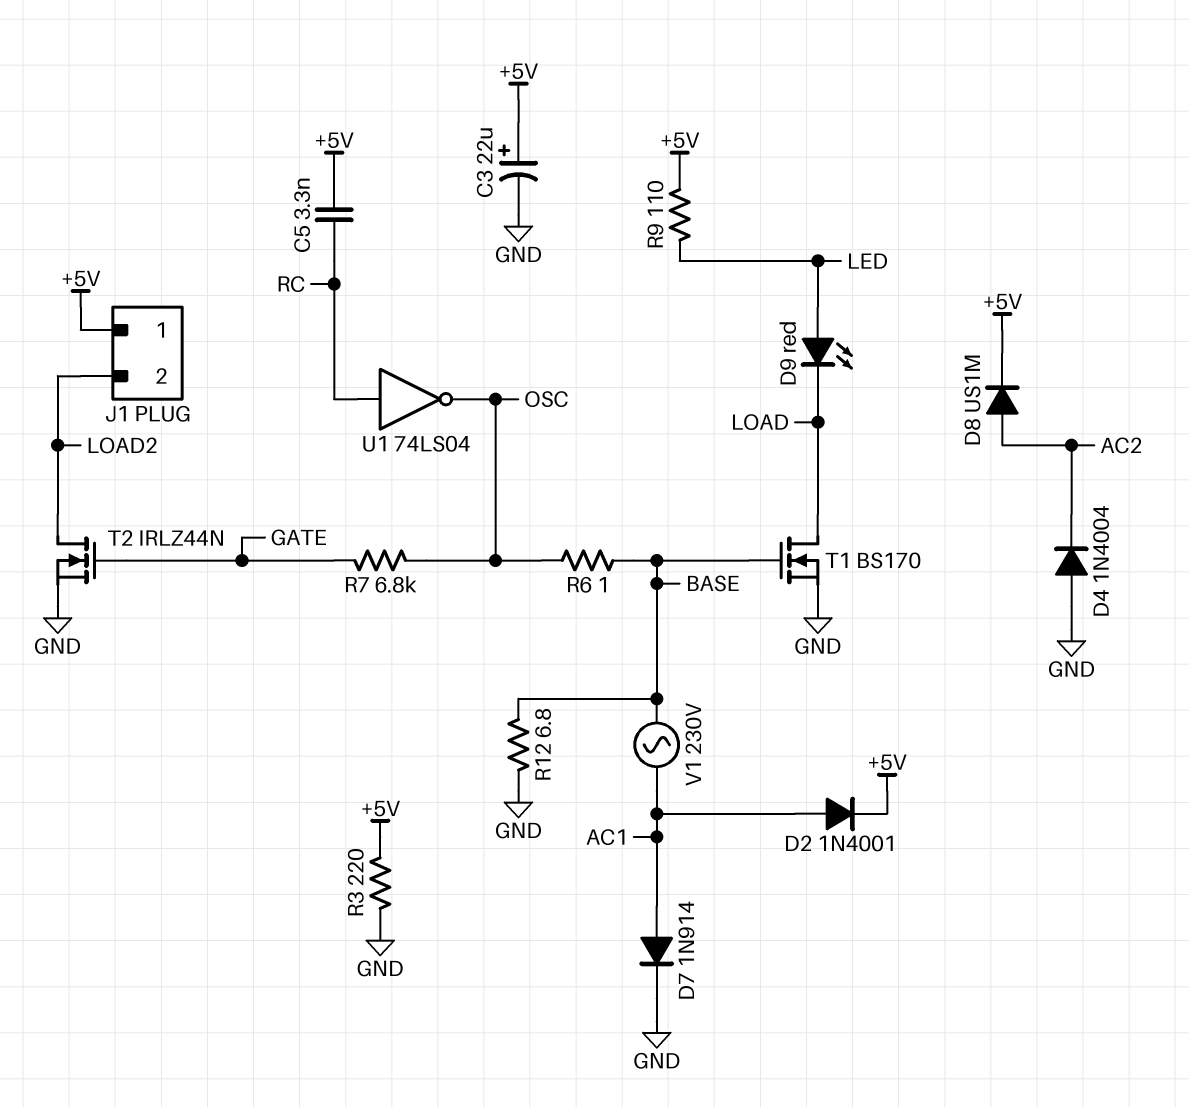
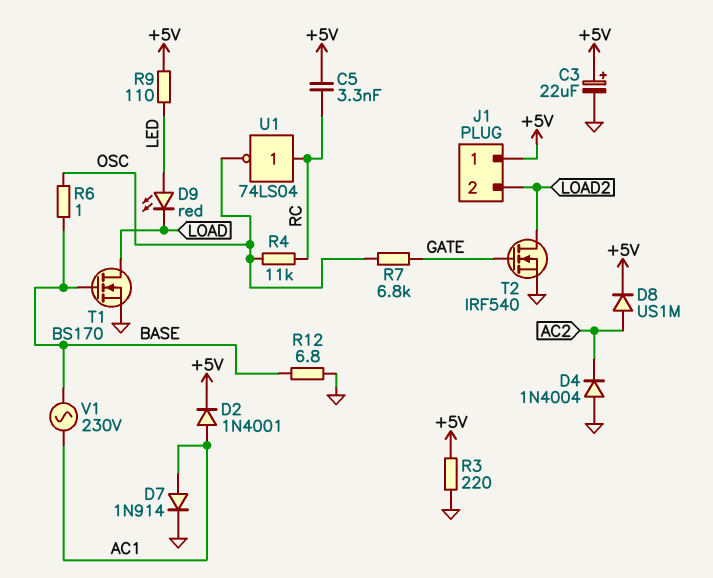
R4: none -> 11k (OSC, RC)
T2: NMOS IRLZ44N (G GATE, D LOAD2, S GND) -> NMOS IRF540 (G GATE, D LOAD2, S GND)

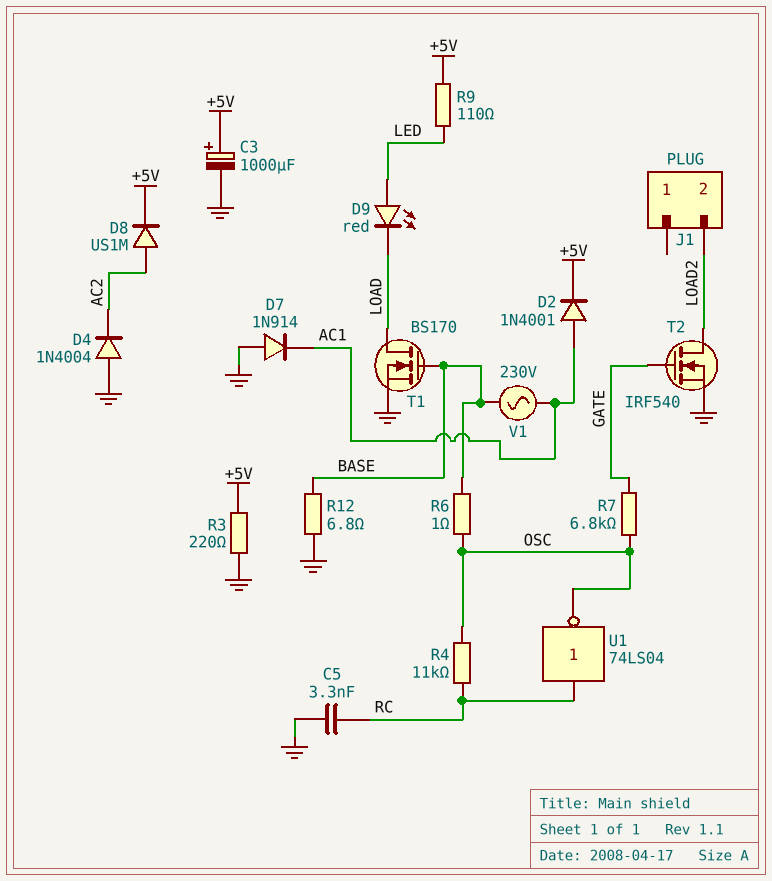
C3: 22uF (plus +5V, minus GND) -> 1000uF (plus +5V, minus GND)
C5: 3.3nF (+5V, RC) -> 3.3nF (GND, RC)
D7: diode 1N914 (A AC1, K GND) -> diode 1N914 (A GND, K AC1)
J1 pin 1: +5V -> none

